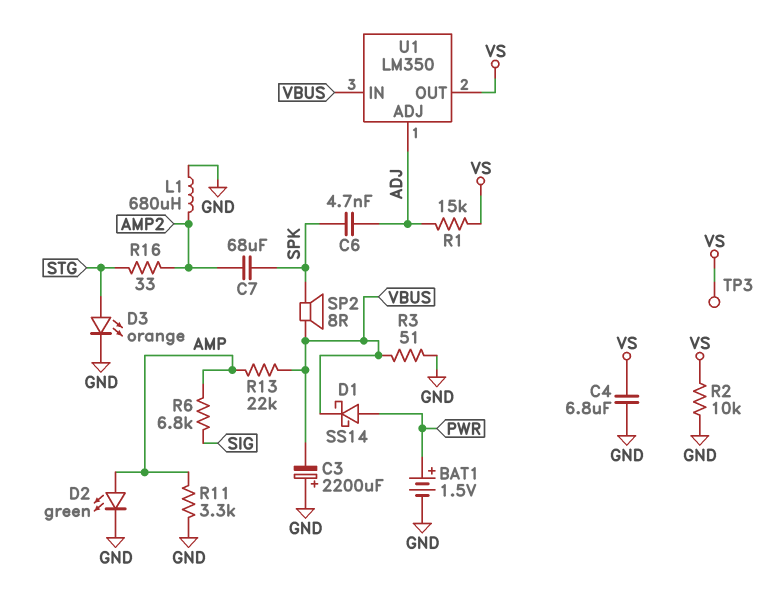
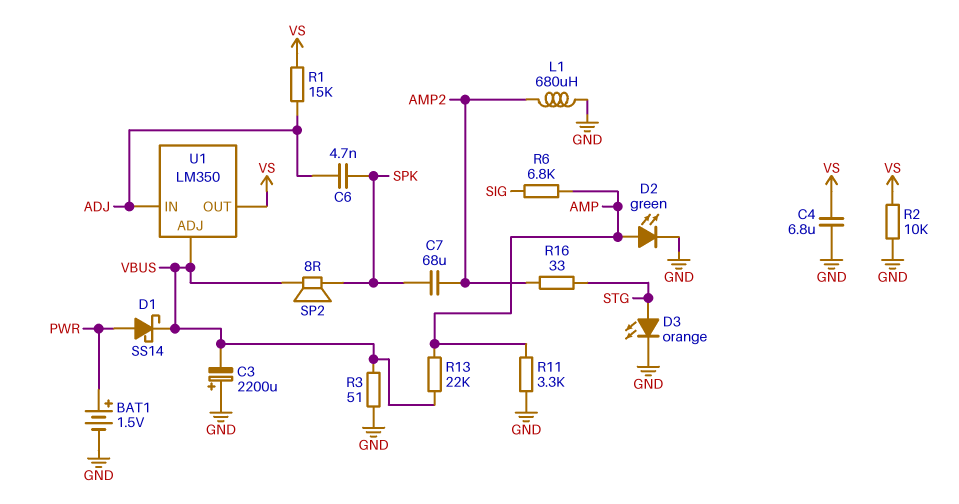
TP3: test point (VS) -> none
U1 pin ADJ: ADJ -> VBUS
U1 pin IN: VBUS -> ADJ

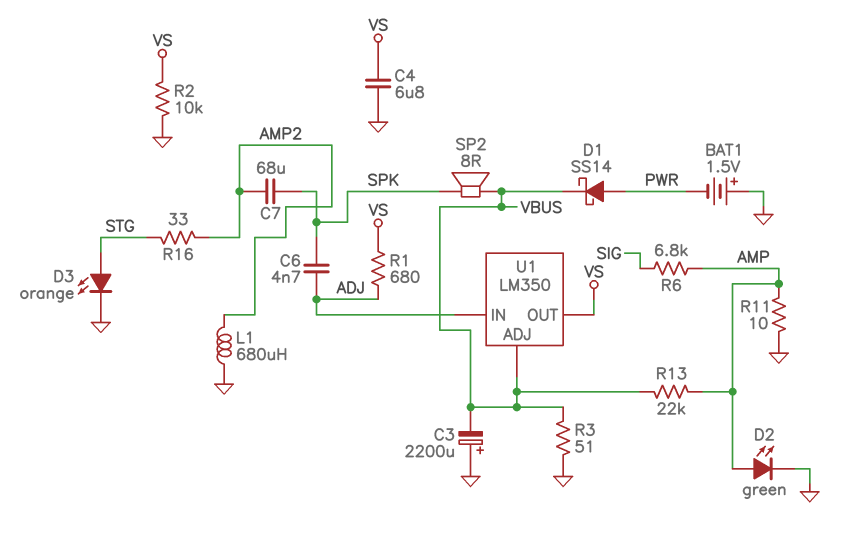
BAT1: 1.5V (plus PWR, minus GND) -> 1.5V (plus GND, minus PWR)
R1: 15k (ADJ, VS) -> 680 (ADJ, VS)
R11: 3.3k (AMP, GND) -> 10 (AMP, GND)

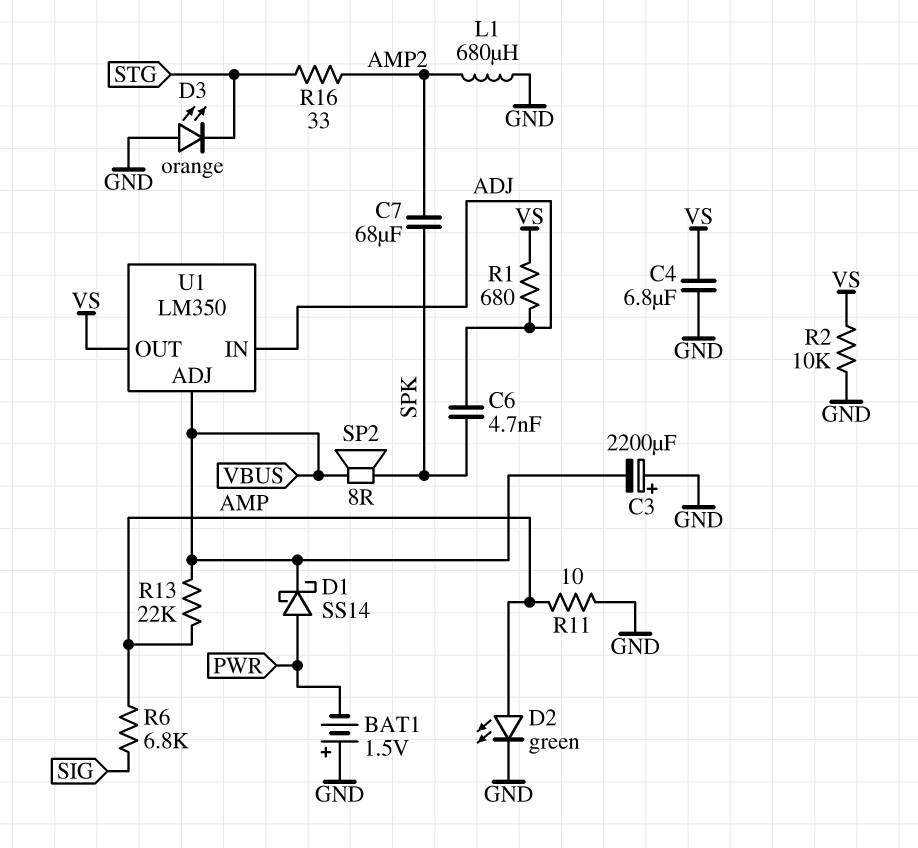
D3: LED orange (A STG, K GND) -> LED orange (A GND, K STG)
R3: 51 (GND, VBUS) -> none

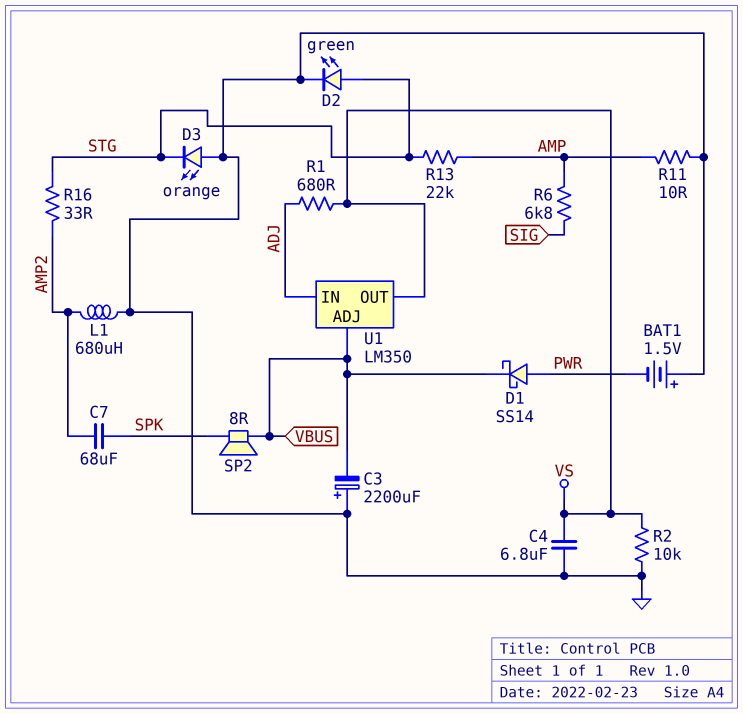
C6: 4.7nF (ADJ, SPK) -> none
D2: LED green (A AMP, K GND) -> LED green (A STG, K GND)
R13: 22k (AMP, VBUS) -> 22k (AMP, STG)

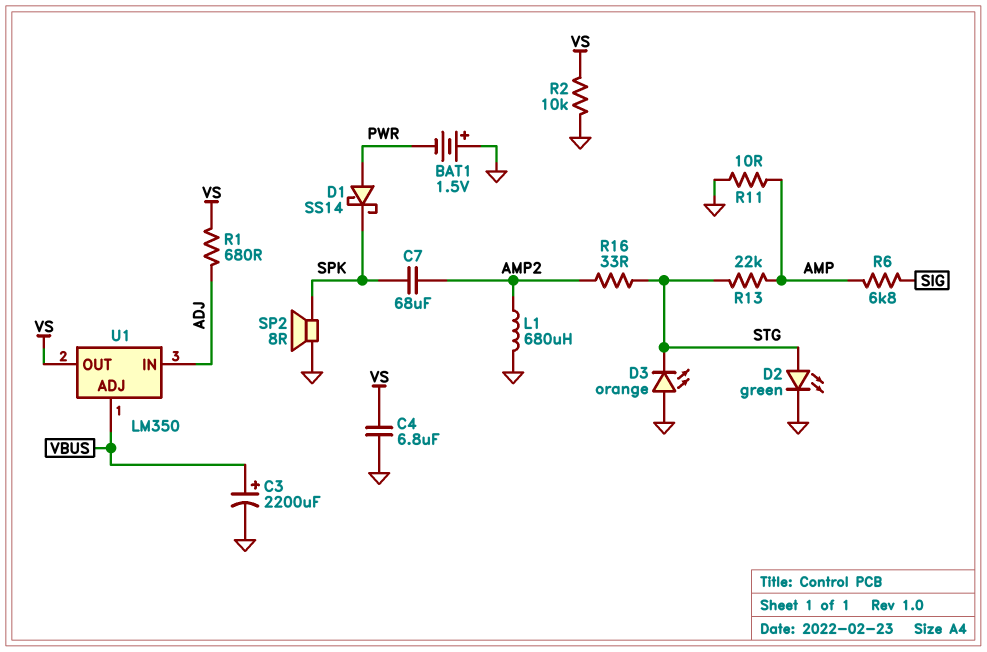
C3: 2200uF (plus GND, minus VBUS) -> 2200uF (plus VBUS, minus GND)
D1: schottky SS14 (A PWR, K VBUS) -> schottky SS14 (A PWR, K SPK)
SP2: speaker 8R (SPK, VBUS) -> speaker 8R (GND, SPK)

